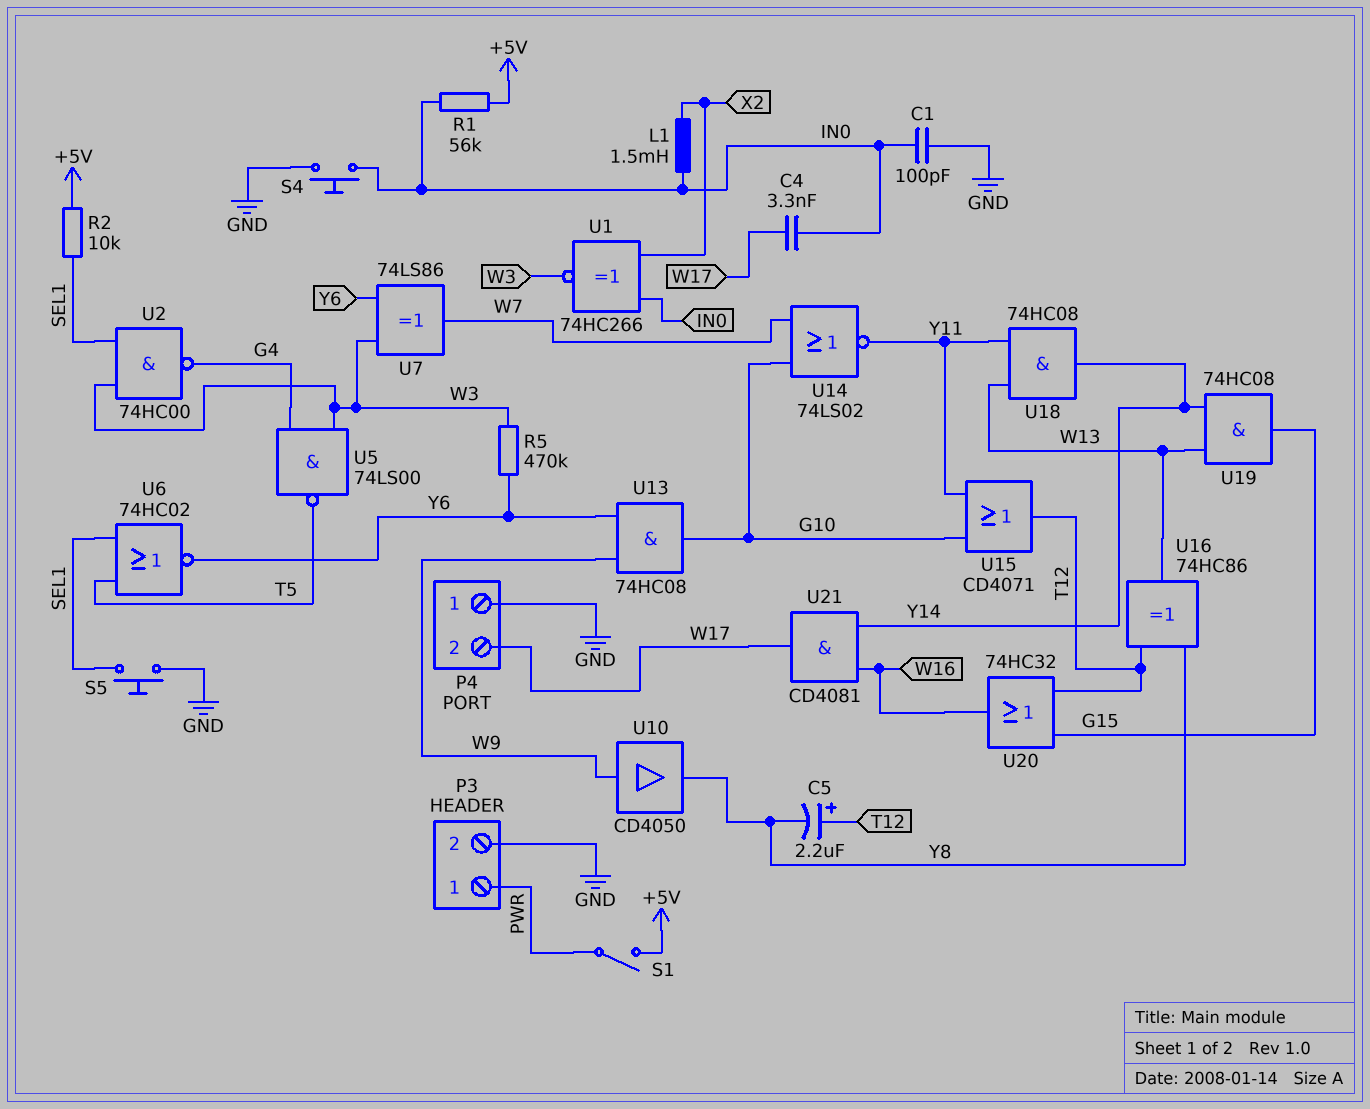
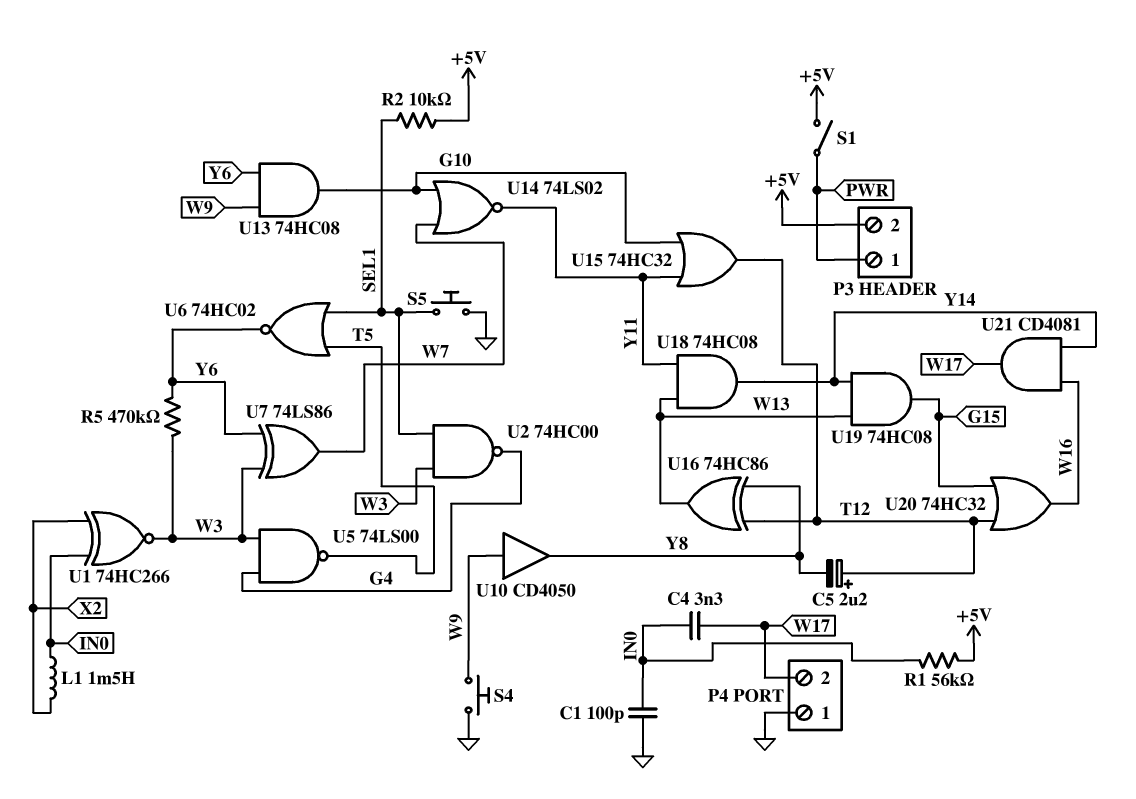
P3 pin 2: GND -> +5V
S4: button (GND, IN0) -> button (GND, W9)
U15: OR CD4071 (in G10, in Y11, out T12) -> OR 74HC32 (in G10, in Y11, out T12)

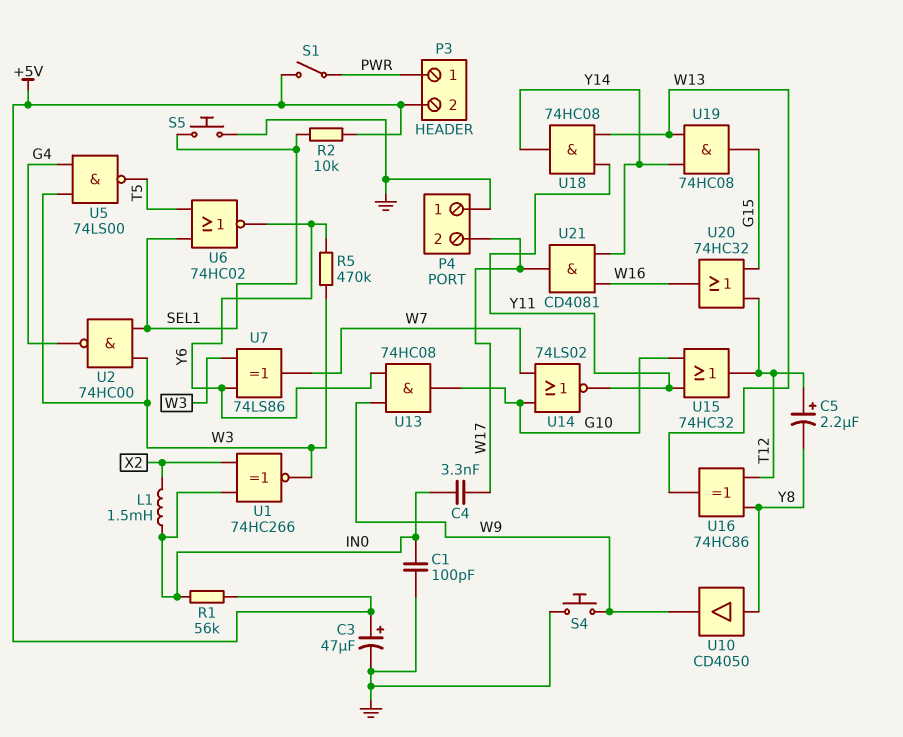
C3: none -> 47uF (plus +5V, minus GND)
U10: buffer CD4050 (in W9, out Y8) -> buffer CD4050 (in Y8, out W9)

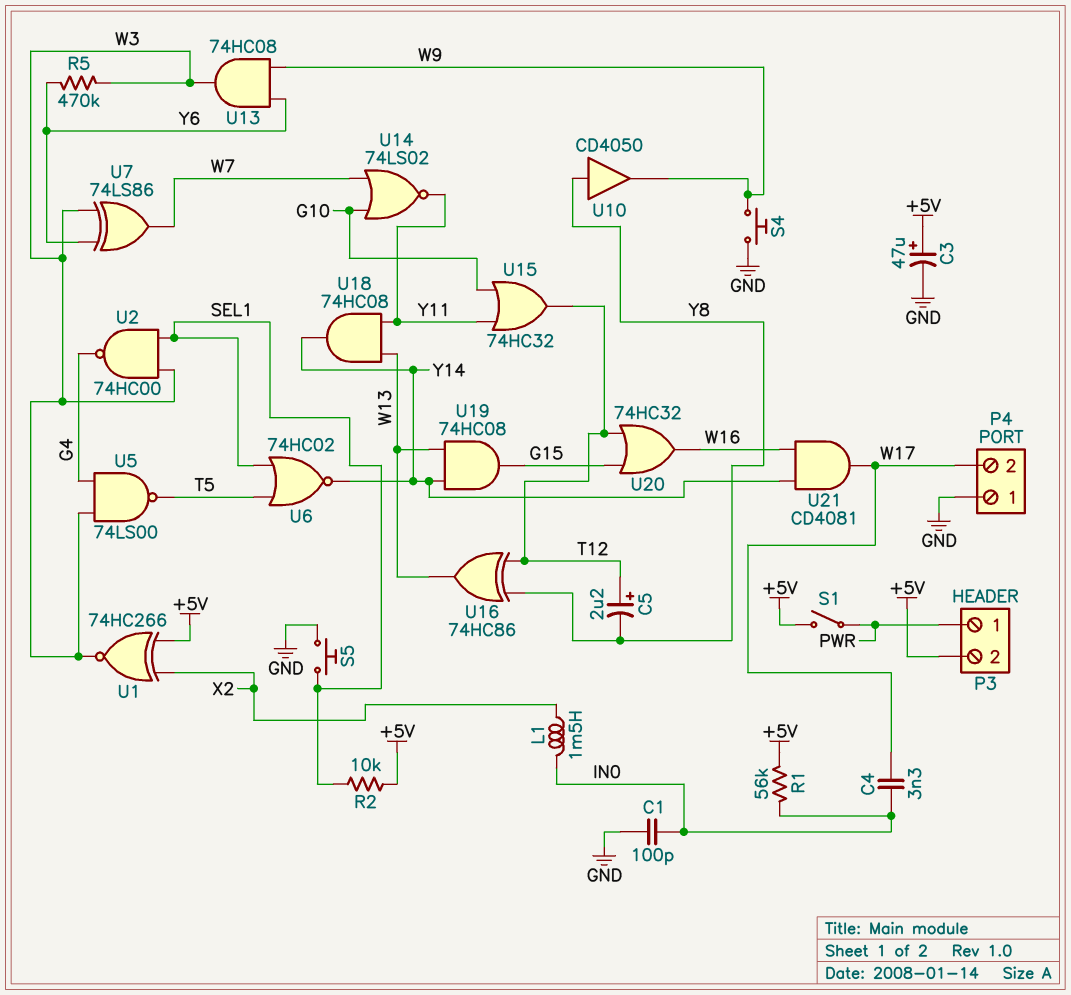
U1: XNOR 74HC266 (in IN0, in X2, out W3) -> XNOR 74HC266 (in +5V, in X2, out W3)
U6: NOR 74HC02 (in SEL1, in T5, out Y6) -> NOR 74HC02 (in SEL1, in T5, out Y14)
U13: AND 74HC08 (in W9, in Y6, out G10) -> AND 74HC08 (in W9, in Y6, out W3)

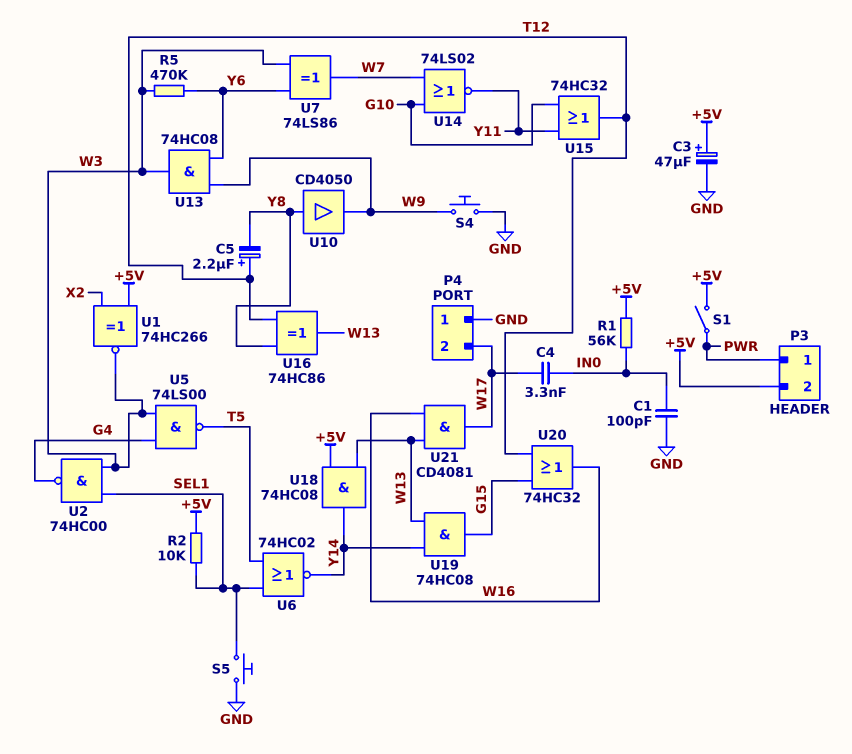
L1: 1.5mH (IN0, X2) -> none
U18: AND 74HC08 (in W13, in Y11, out Y14) -> AND 74HC08 (in +5V, in W13, out Y14)
U21: AND CD4081 (in W16, in Y14, out W17) -> AND CD4081 (in W13, in W16, out W17)

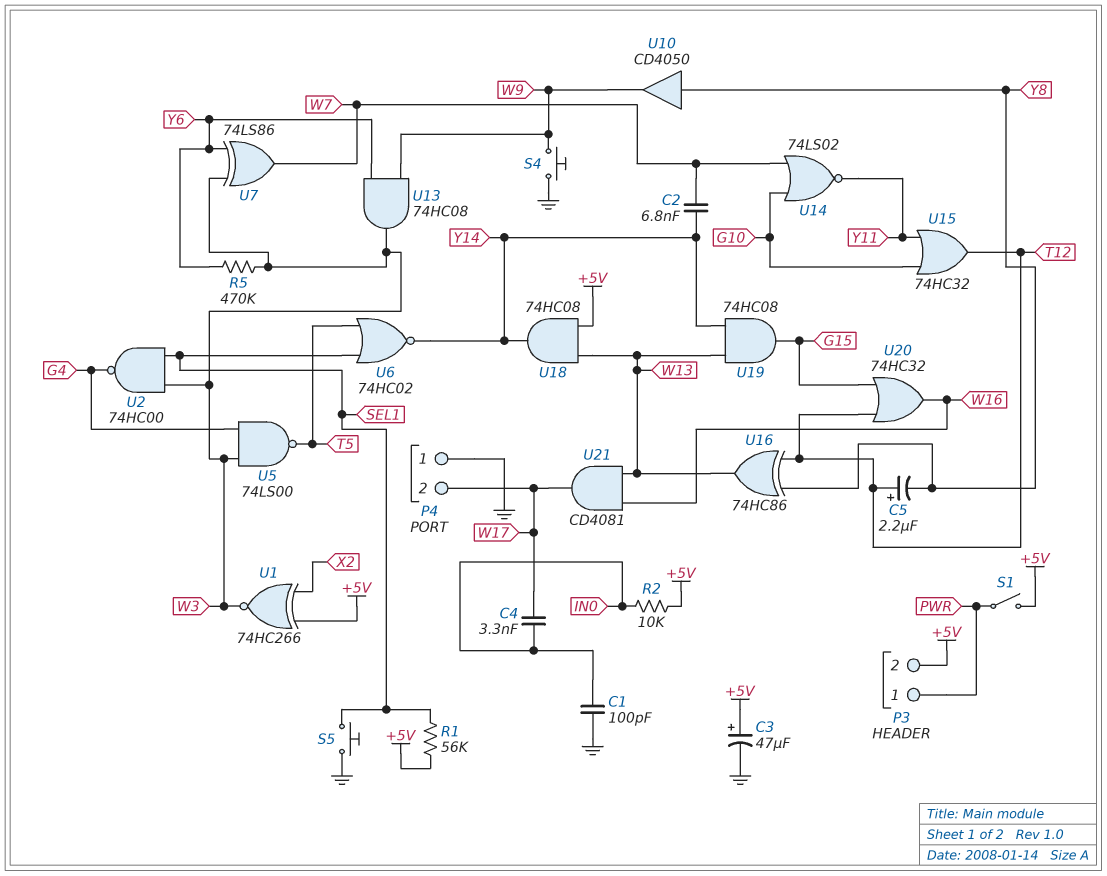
C2: none -> 6.8nF (W7, Y14)
R1: 56k (+5V, IN0) -> 56k (+5V, SEL1)
R2: 10k (+5V, SEL1) -> 10k (+5V, IN0)

